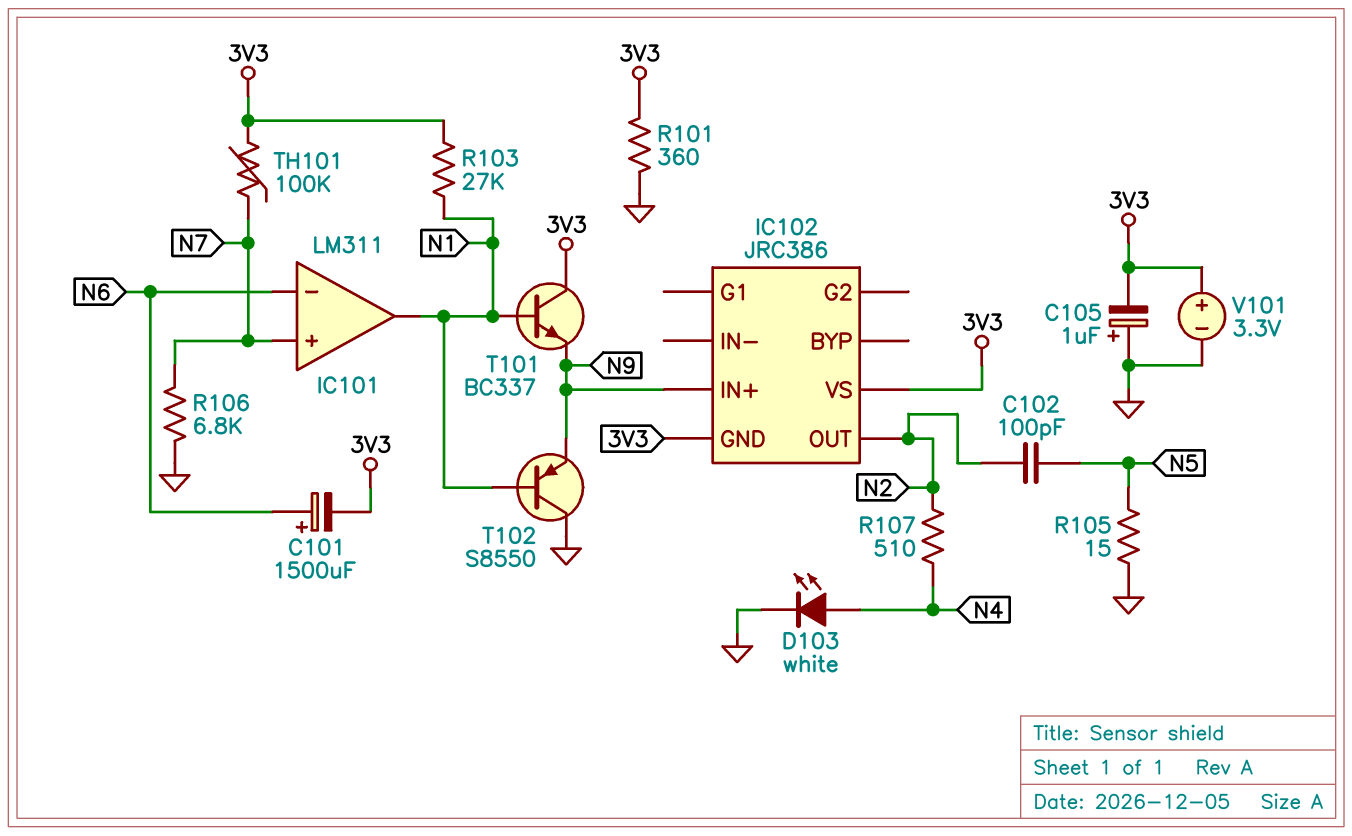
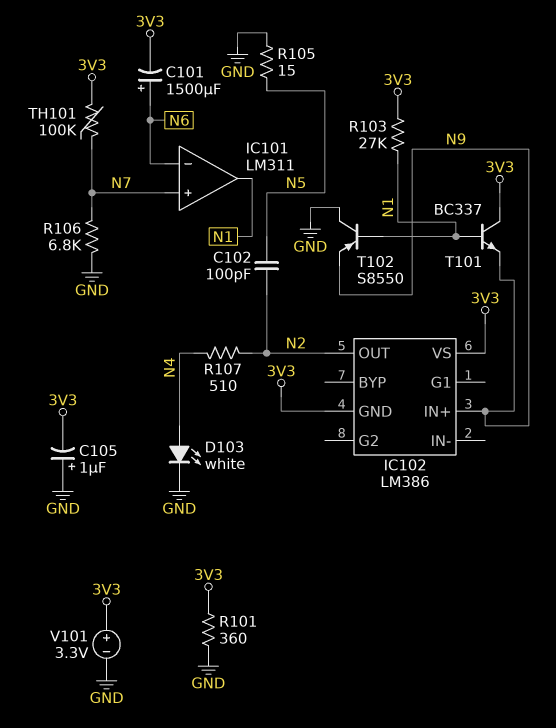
IC102: JRC386 -> LM386

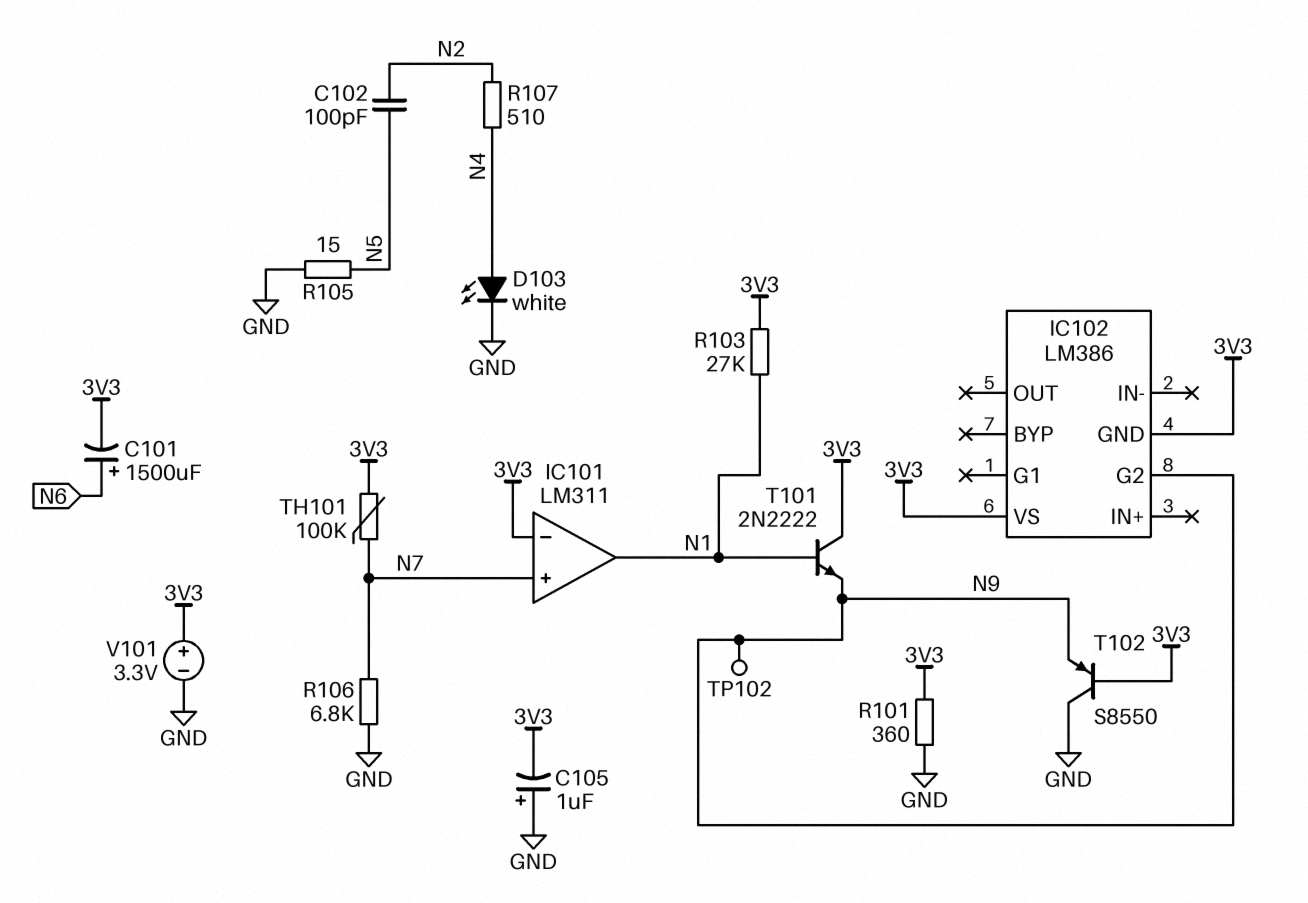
IC101 pin in-: N6 -> 3V3
IC102 pin G2: none -> N9
IC102 pin IN+: N9 -> none
IC102 pin OUT: N2 -> none
T101: NPN BC337 (B N1, C 3V3, E N9) -> NPN 2N2222 (B N1, C 3V3, E N9)
T102: PNP S8550 (B N1, C GND, E N9) -> PNP S8550 (B 3V3, C GND, E N9)
TP102: none -> test point (N9)

